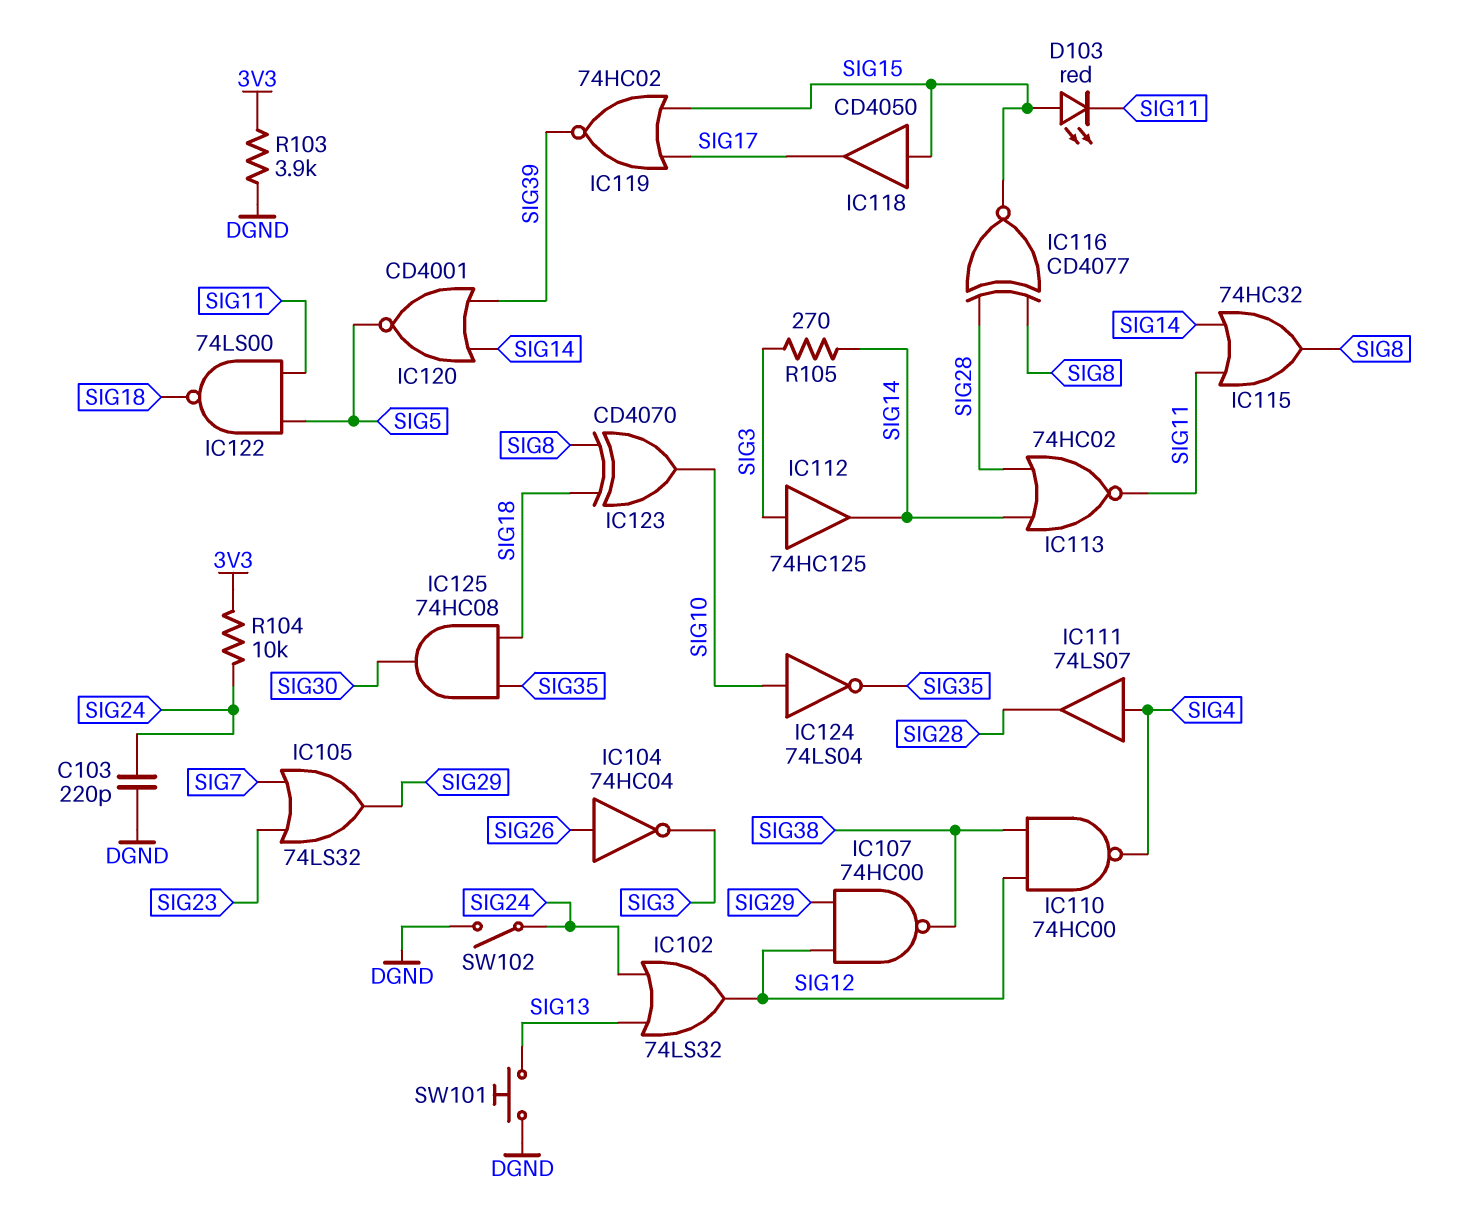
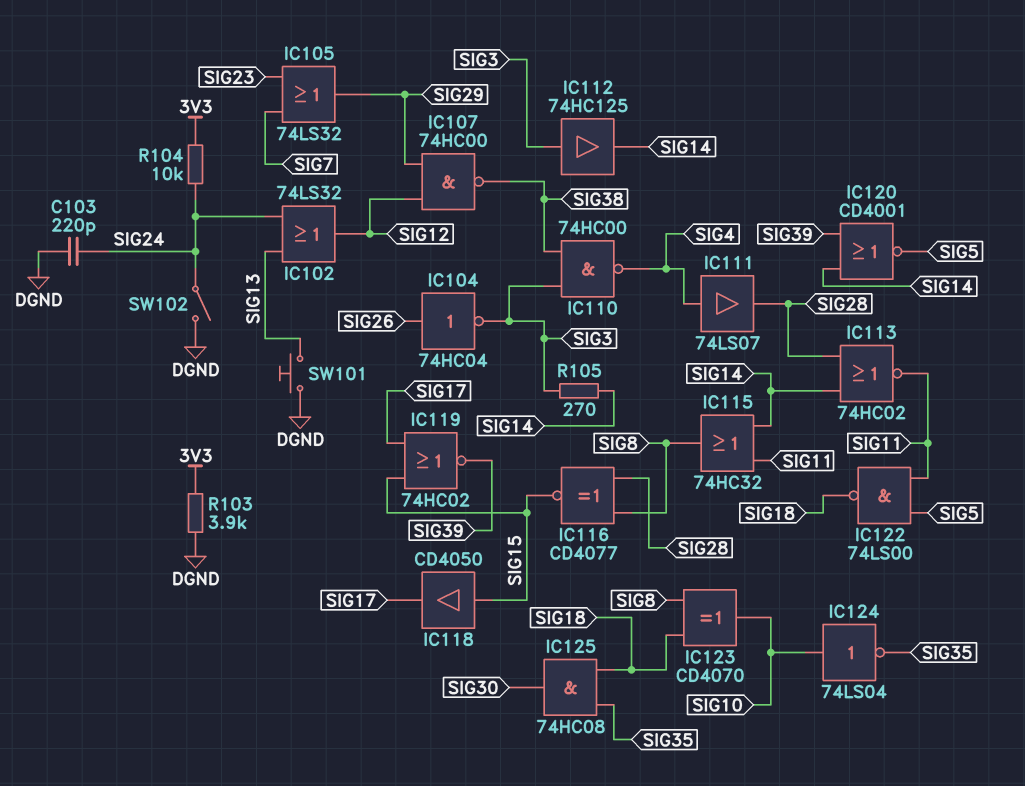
D103: LED red (A SIG15, K SIG11) -> none
IC110: NAND 74HC00 (in SIG12, in SIG38, out SIG4) -> NAND 74HC00 (in SIG3, in SIG38, out SIG4)

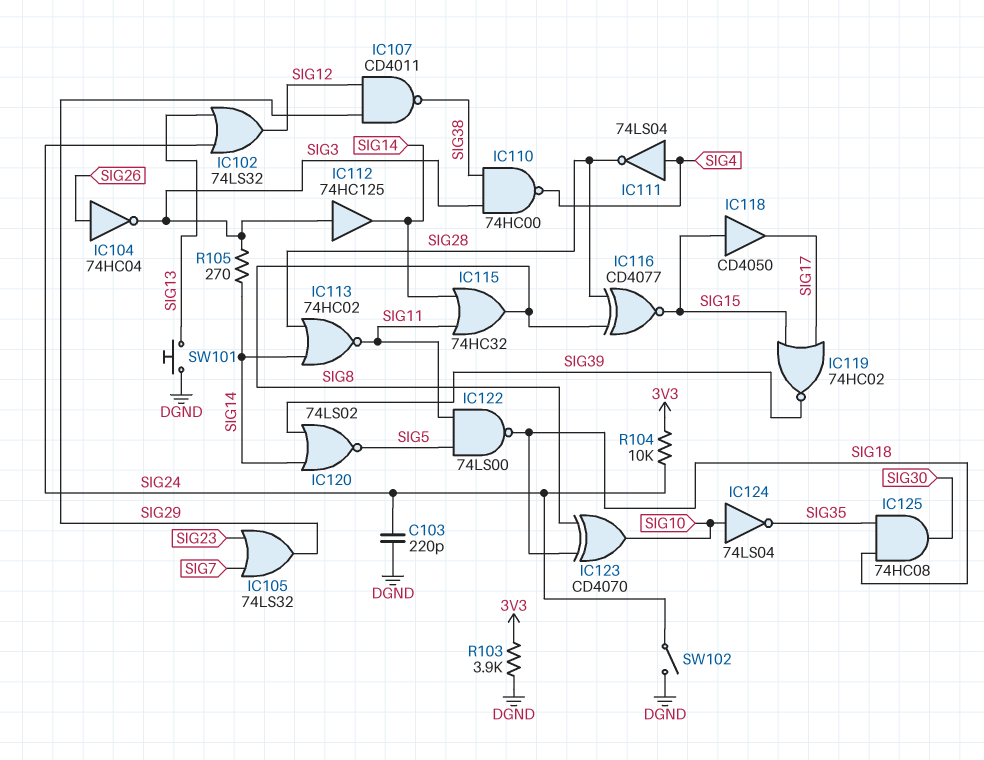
IC107: NAND 74HC00 (in SIG12, in SIG29, out SIG38) -> NAND CD4011 (in SIG12, in SIG29, out SIG38)
IC111: buffer 74LS07 (in SIG4, out SIG28) -> NOT 74LS04 (in SIG4, out SIG28)
IC120: NOR CD4001 (in SIG14, in SIG39, out SIG5) -> NOR 74LS02 (in SIG14, in SIG39, out SIG5)

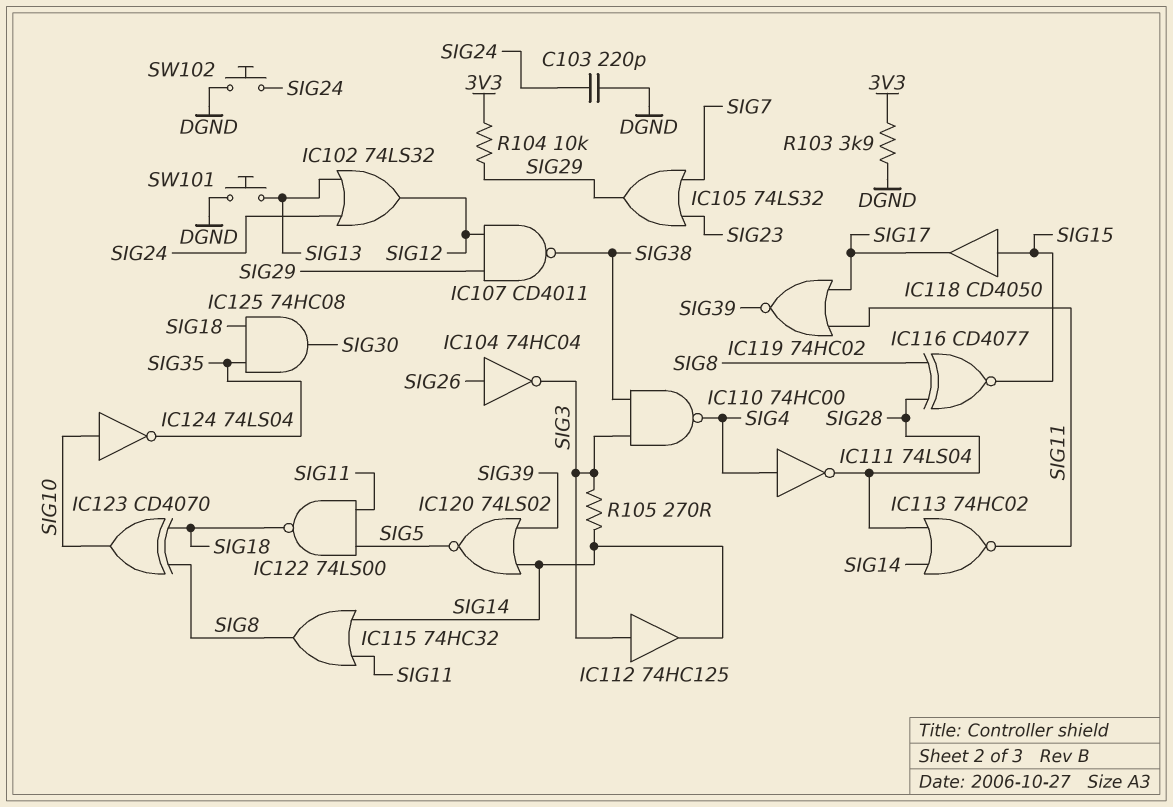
IC119: NOR 74HC02 (in SIG15, in SIG17, out SIG39) -> NOR 74HC02 (in SIG11, in SIG17, out SIG39)
R104: 10k (3V3, SIG24) -> 10k (3V3, SIG29)
SW102: switch (DGND, SIG24) -> button (DGND, SIG24)

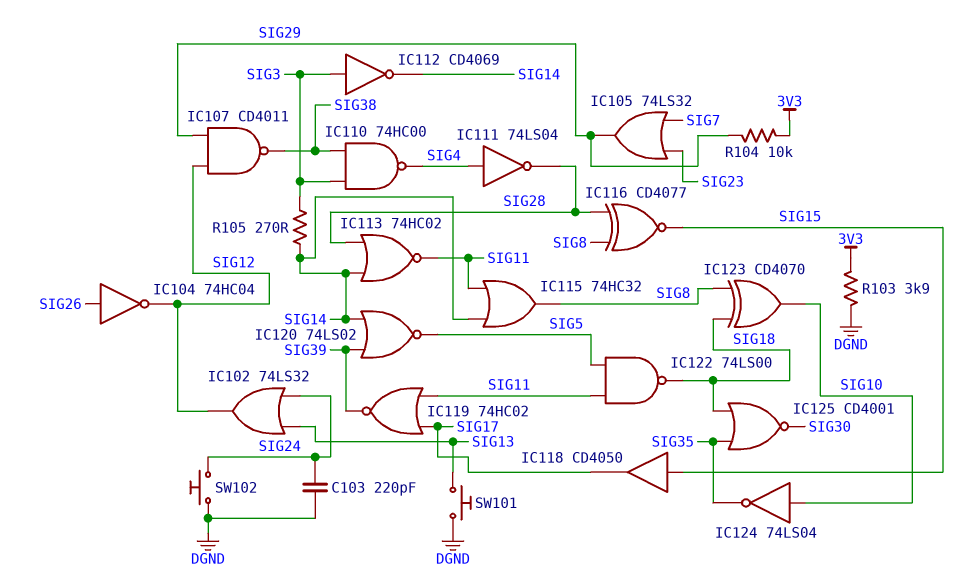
IC104: NOT 74HC04 (in SIG26, out SIG3) -> NOT 74HC04 (in SIG26, out SIG12)
IC112: buffer 74HC125 (in SIG3, out SIG14) -> NOT CD4069 (in SIG3, out SIG14)
IC125: AND 74HC08 (in SIG18, in SIG35, out SIG30) -> NOR CD4001 (in SIG18, in SIG35, out SIG30)

